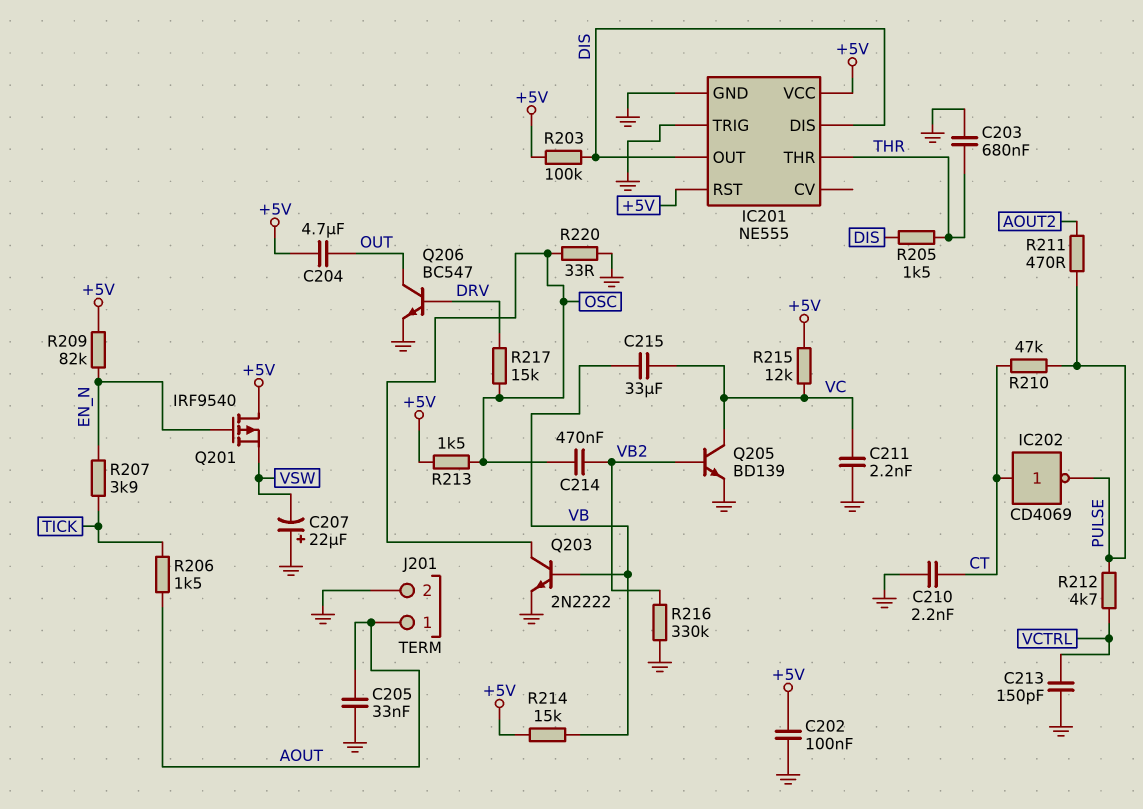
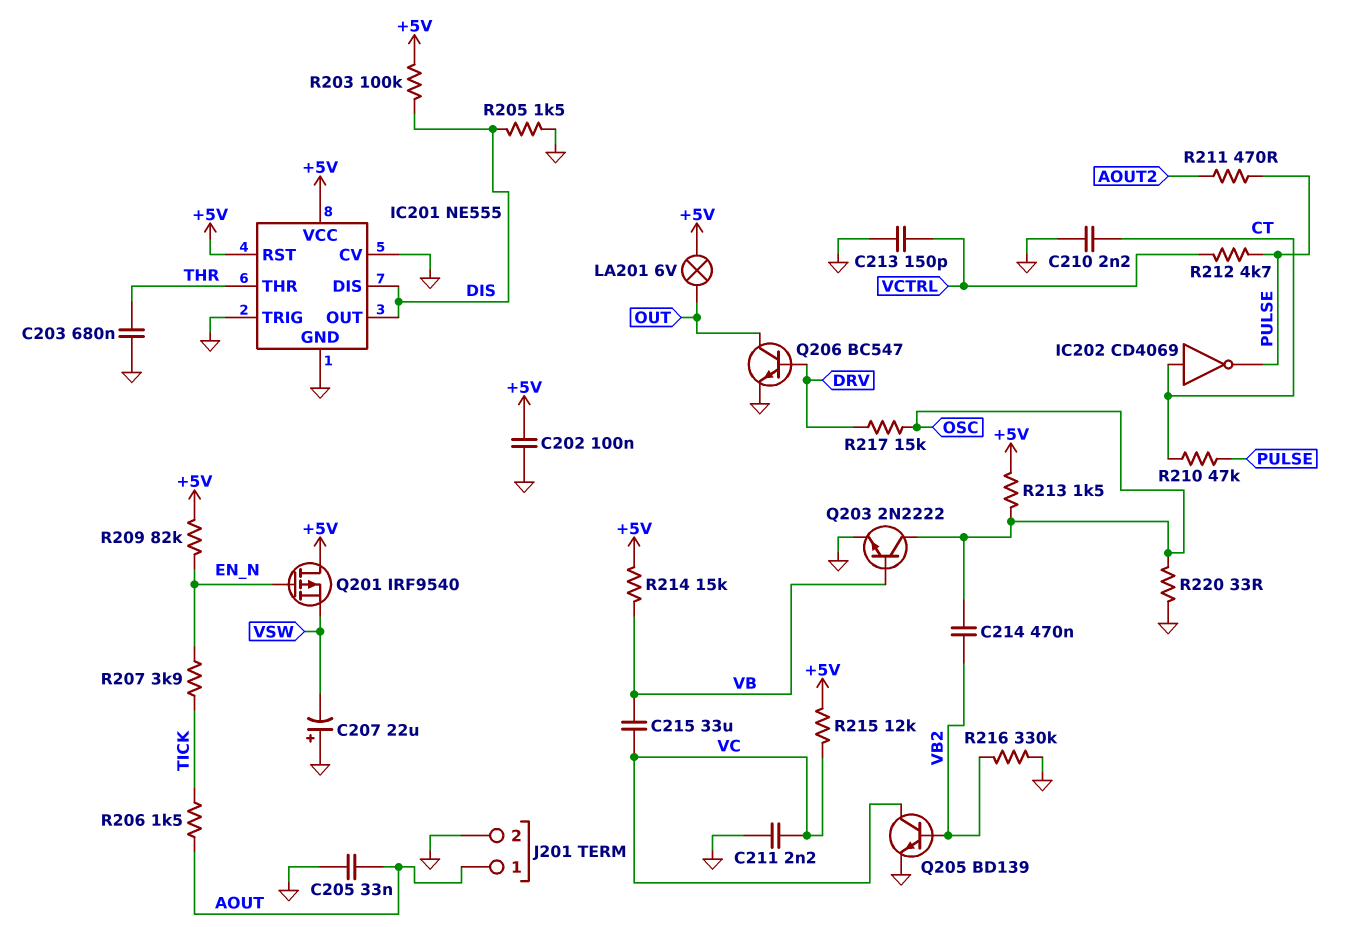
C204: 4.7uF (+5V, OUT) -> none
IC201 pin CV: none -> GND
LA201: none -> lamp 6V (+5V, OUT)
R205: 1.5k (DIS, THR) -> 1.5k (DIS, GND)

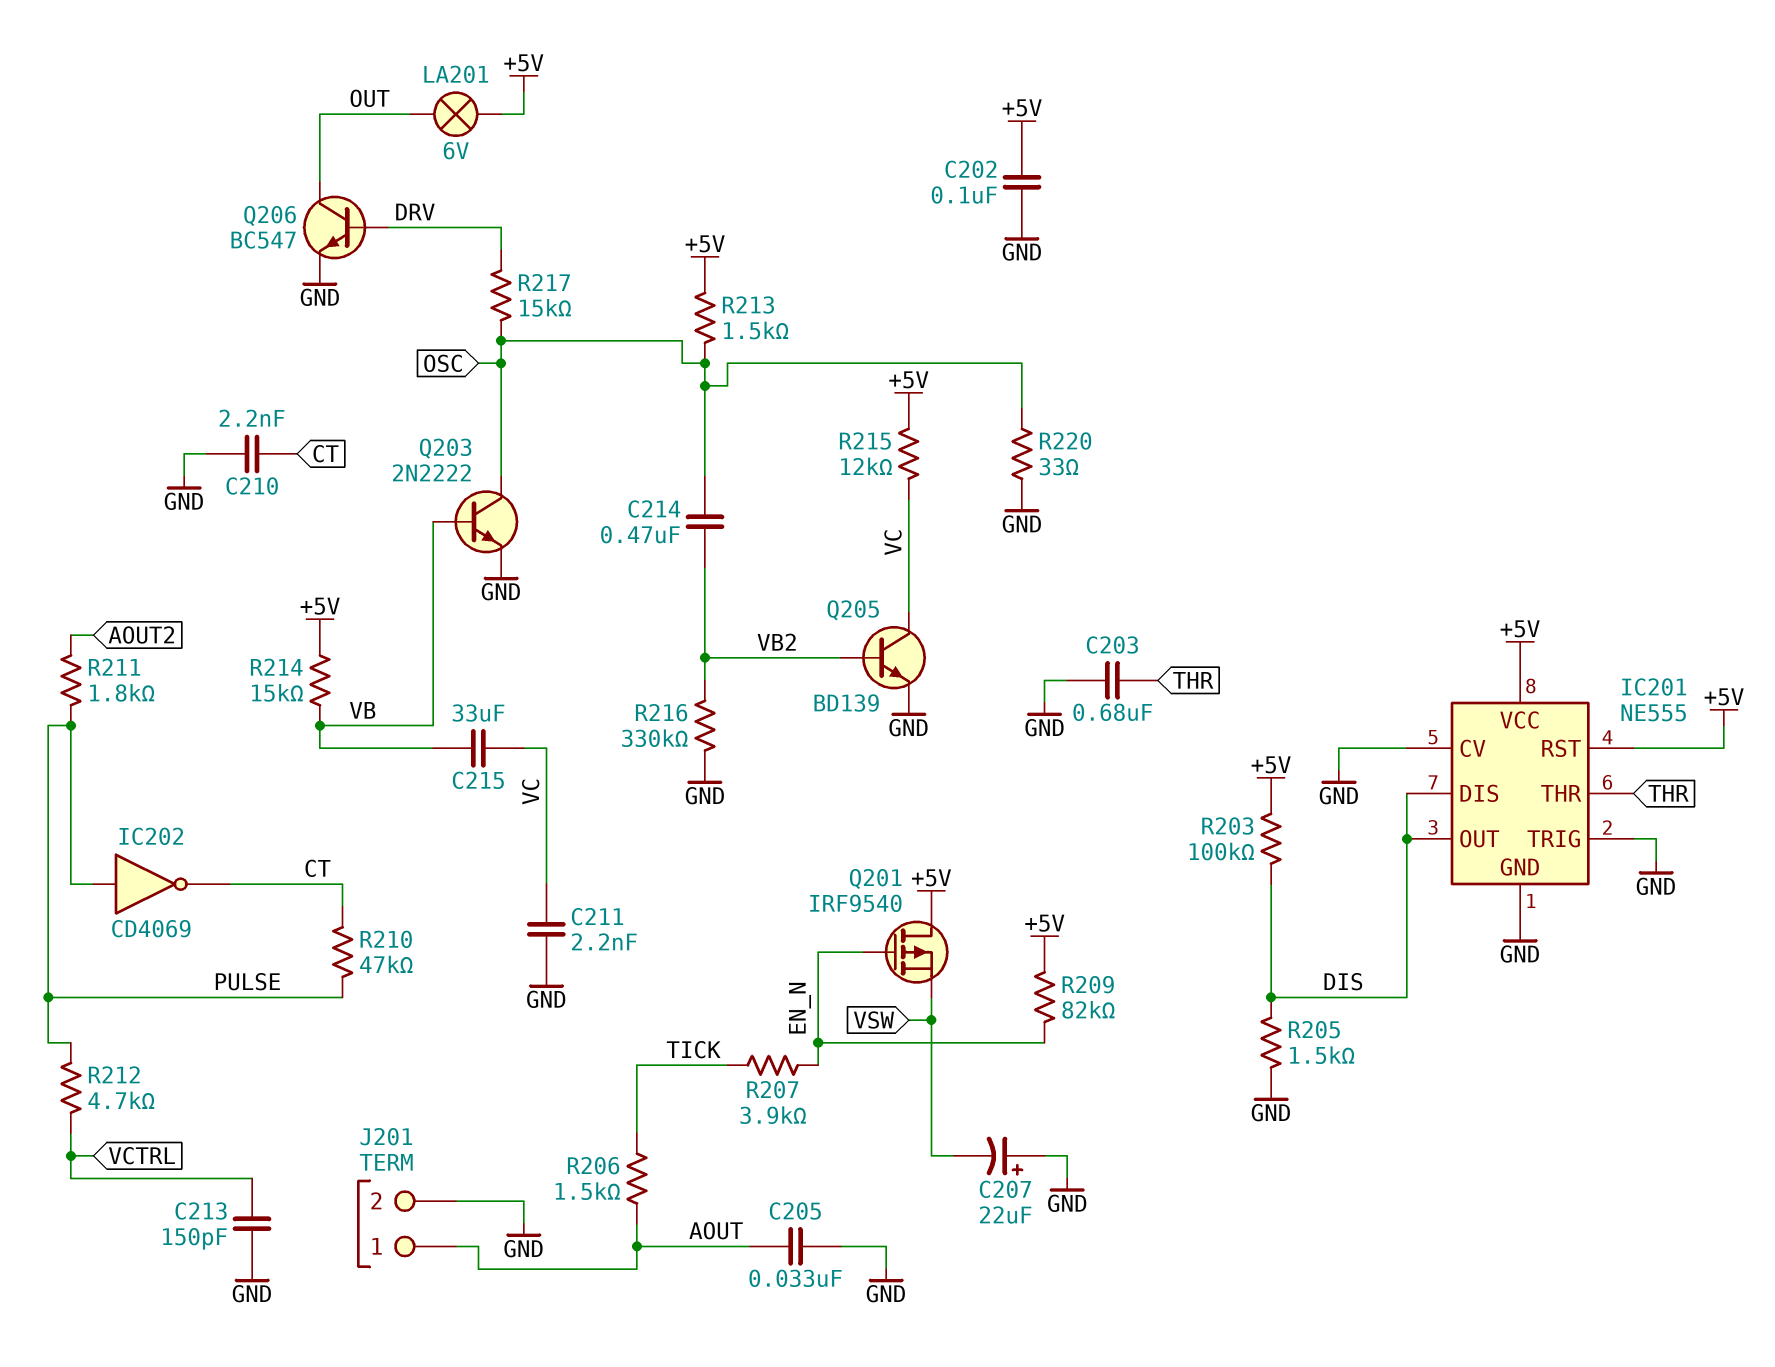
IC202: NOT CD4069 (in CT, out PULSE) -> NOT CD4069 (in PULSE, out CT)
R211: 470 (AOUT2, PULSE) -> 1.8k (AOUT2, PULSE)

